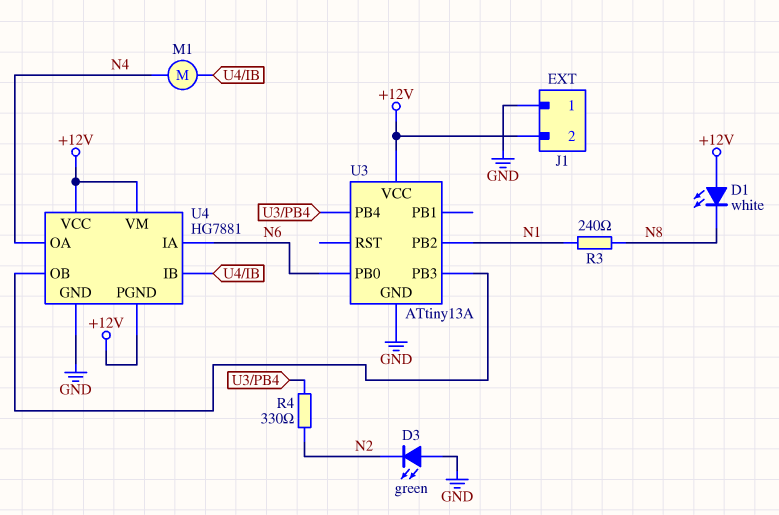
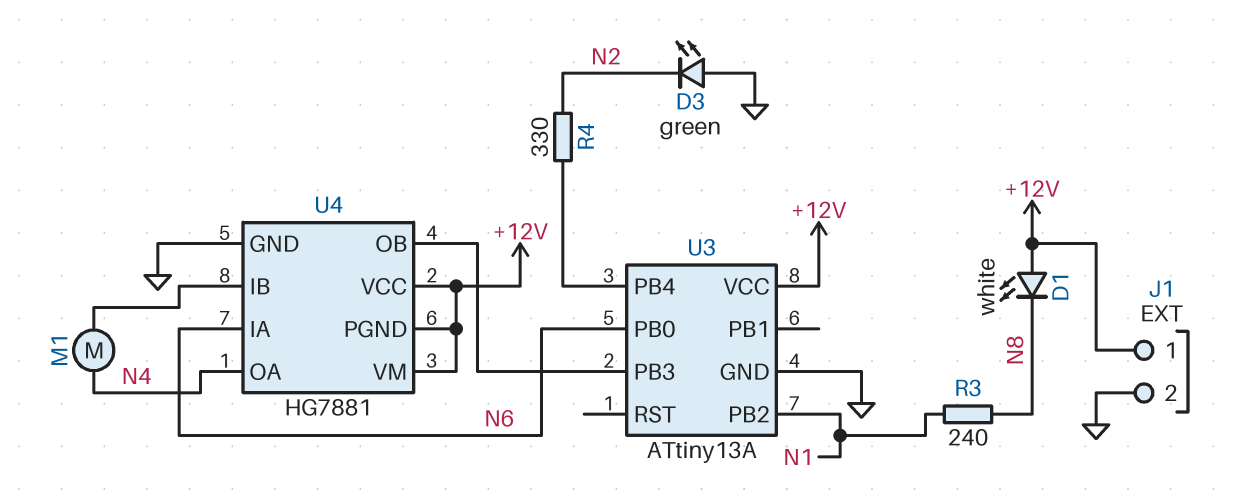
J1 pin 1: GND -> +12V
J1 pin 2: +12V -> GND

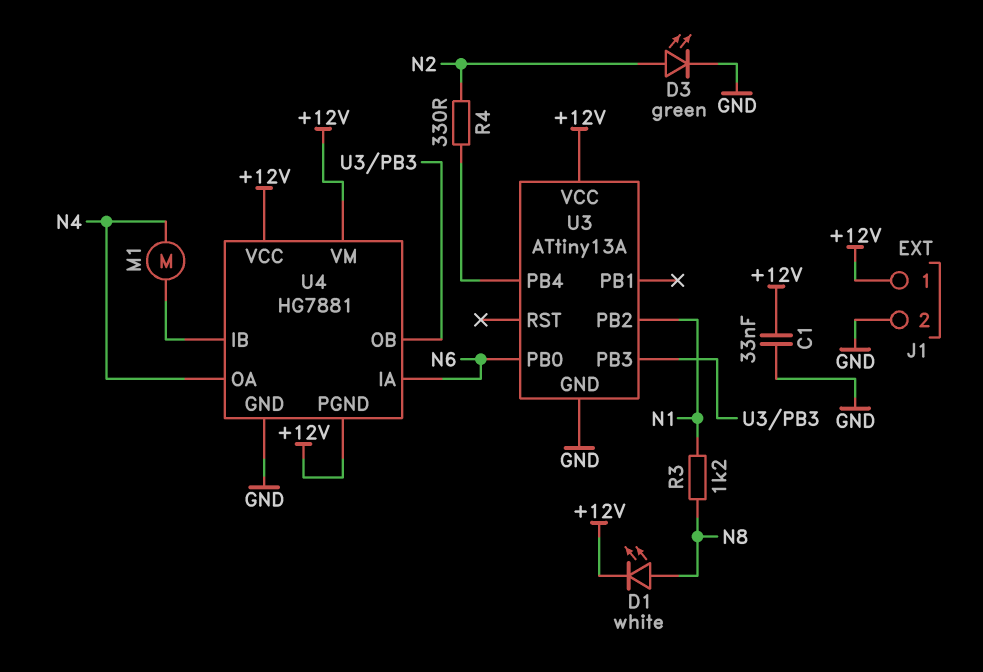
C1: none -> 33nF (+12V, GND)
D1: LED white (A +12V, K N8) -> LED white (A N8, K +12V)
D3: LED green (A GND, K N2) -> LED green (A N2, K GND)
R3: 240 (N1, N8) -> 1.2k (N1, N8)

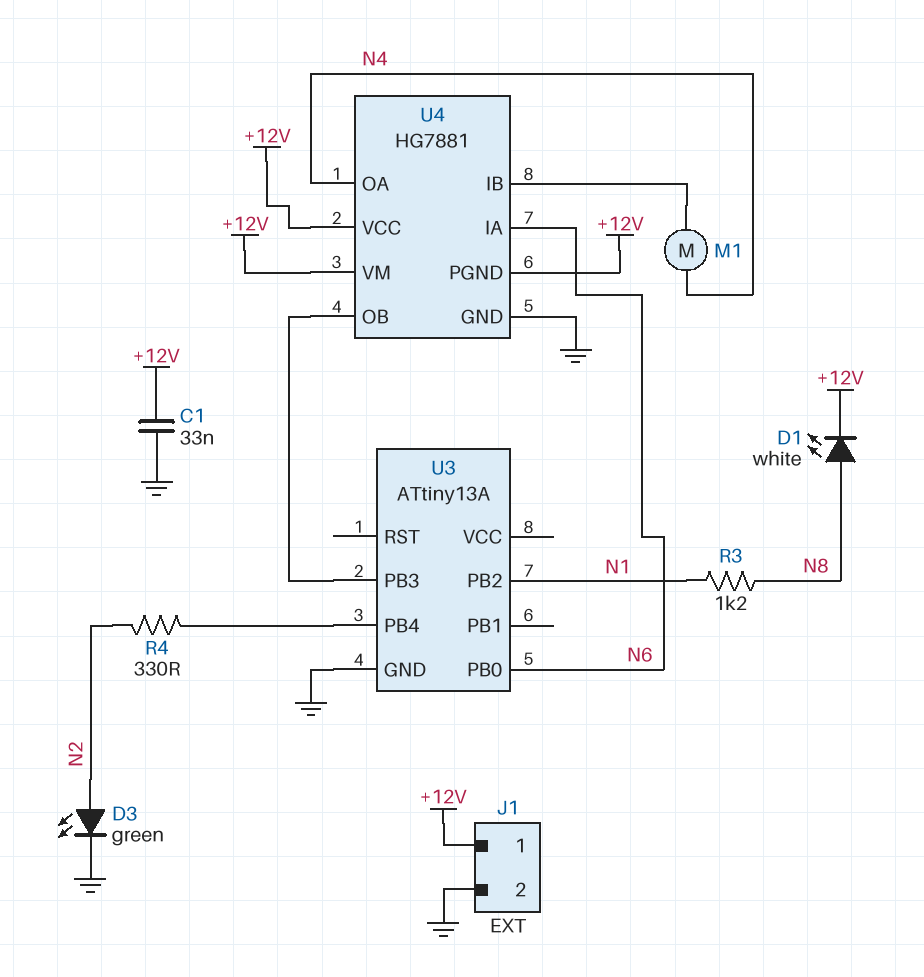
U3 pin VCC: +12V -> none

